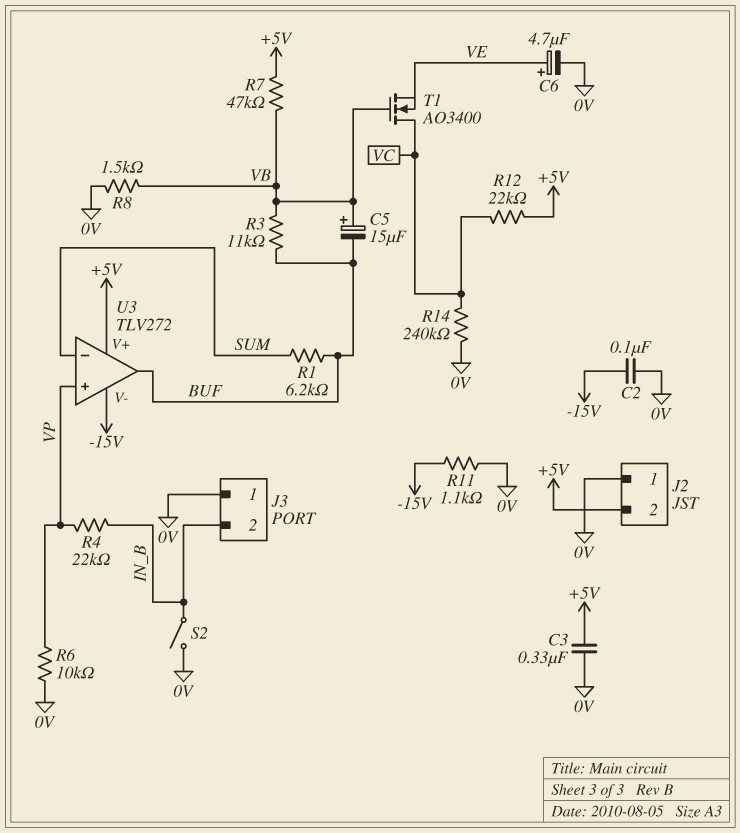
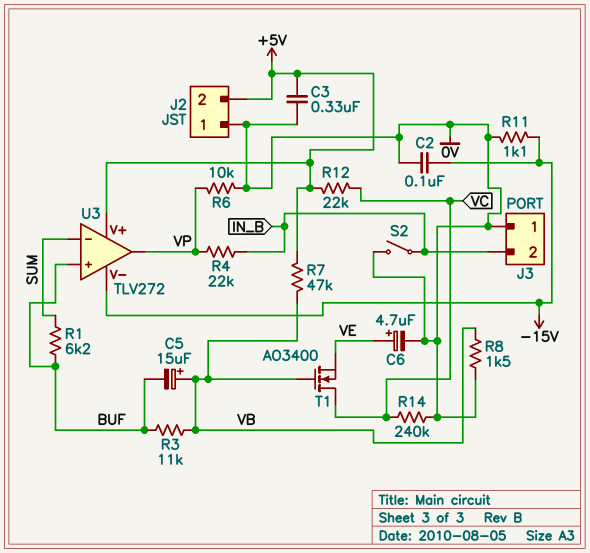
U3 pin in+: VP -> BUF
U3 pin out: BUF -> VP

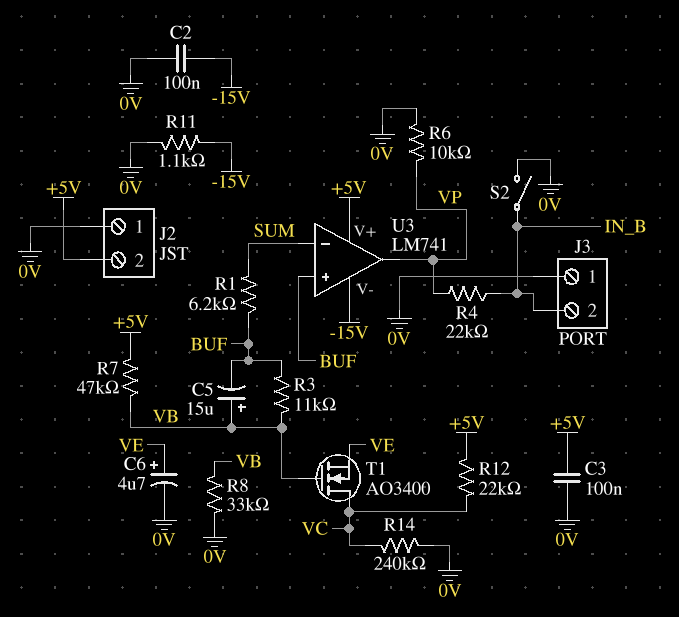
C3: 330nF (+5V, 0V) -> 100nF (+5V, 0V)
R8: 1.5k (0V, VB) -> 33k (0V, VB)
U3: TLV272 -> LM741

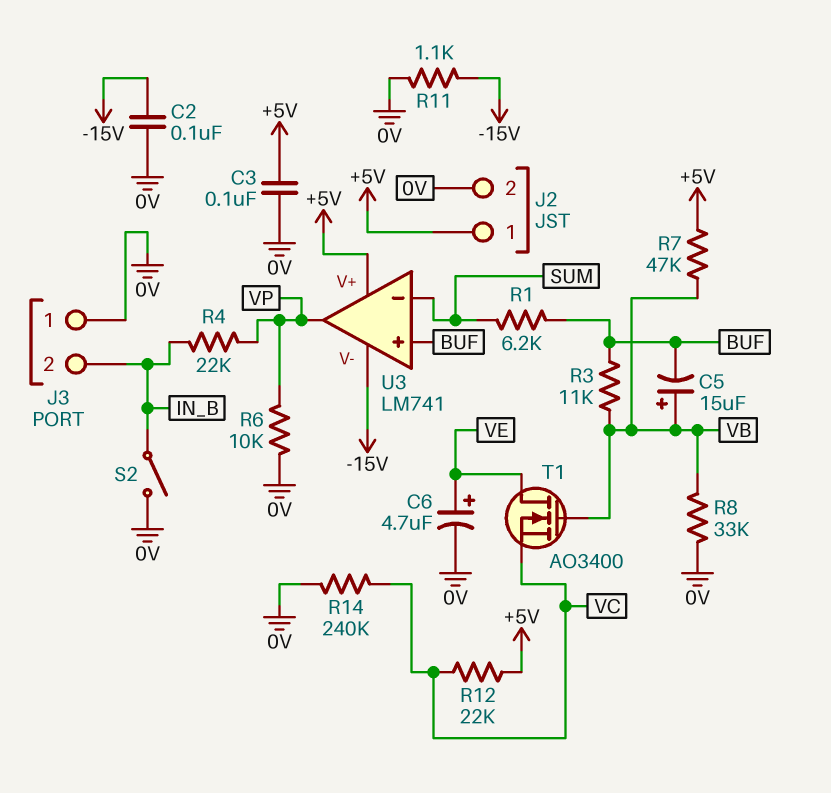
J2 pin 1: 0V -> +5V
J2 pin 2: +5V -> 0V
T1: NMOS AO3400 (G VB, D VC, S VE) -> NMOS AO3400 (G VB, D VE, S VC)

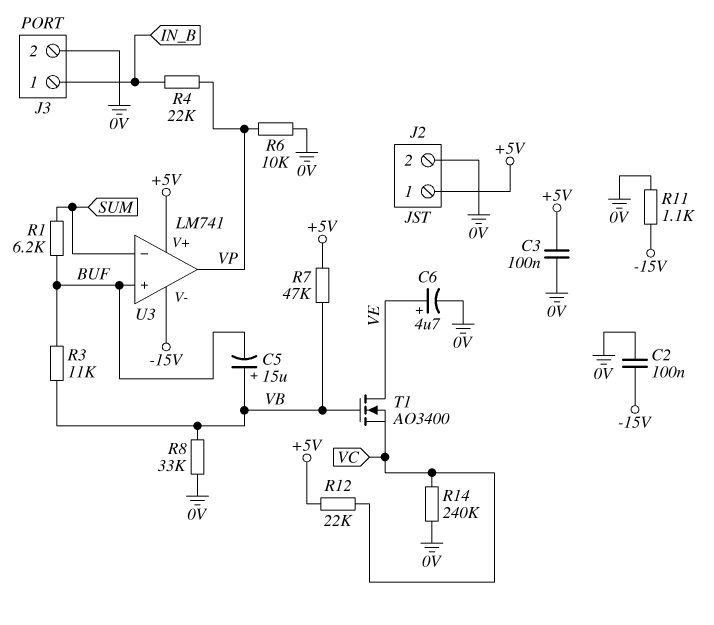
J3 pin 1: 0V -> IN_B
J3 pin 2: IN_B -> 0V
S2: switch (0V, IN_B) -> none

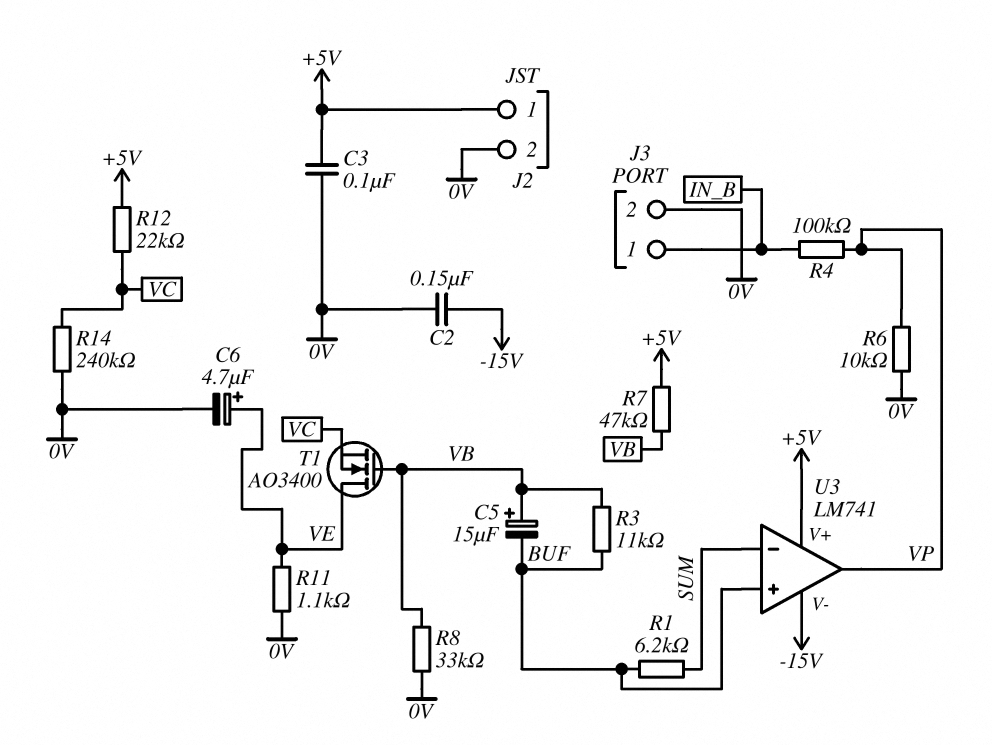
C2: 100nF (-15V, 0V) -> 150nF (-15V, 0V)
R4: 22k (IN_B, VP) -> 100k (IN_B, VP)
R11: 1.1k (-15V, 0V) -> 1.1k (0V, VE)

